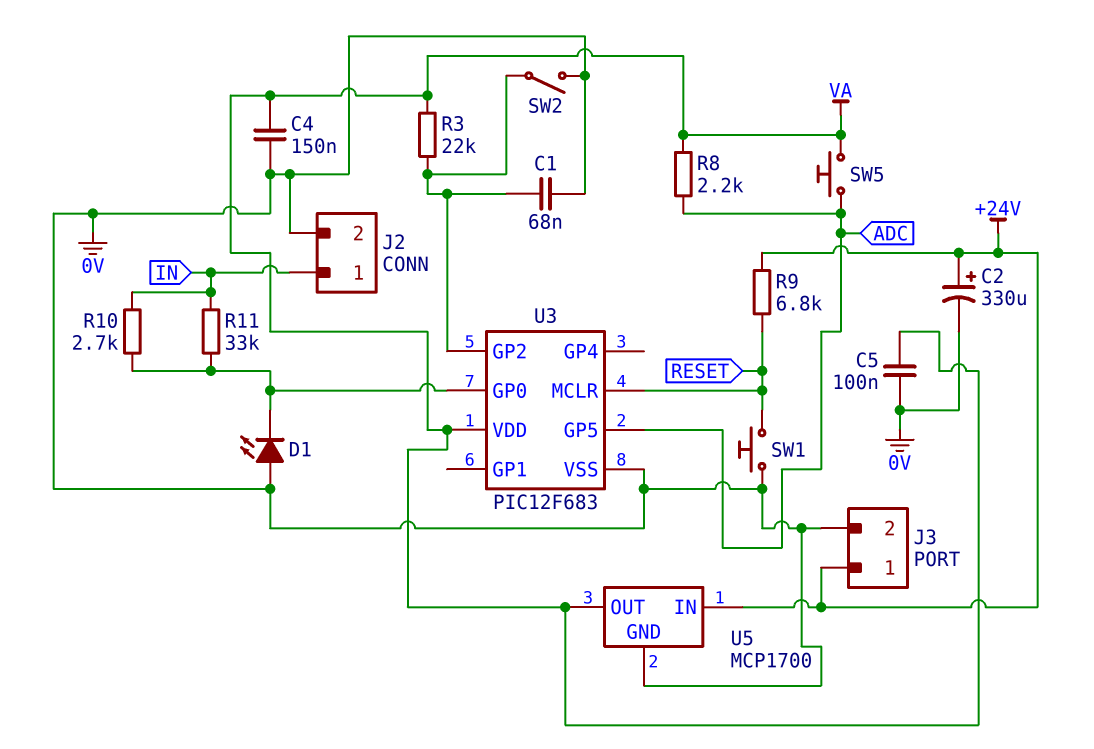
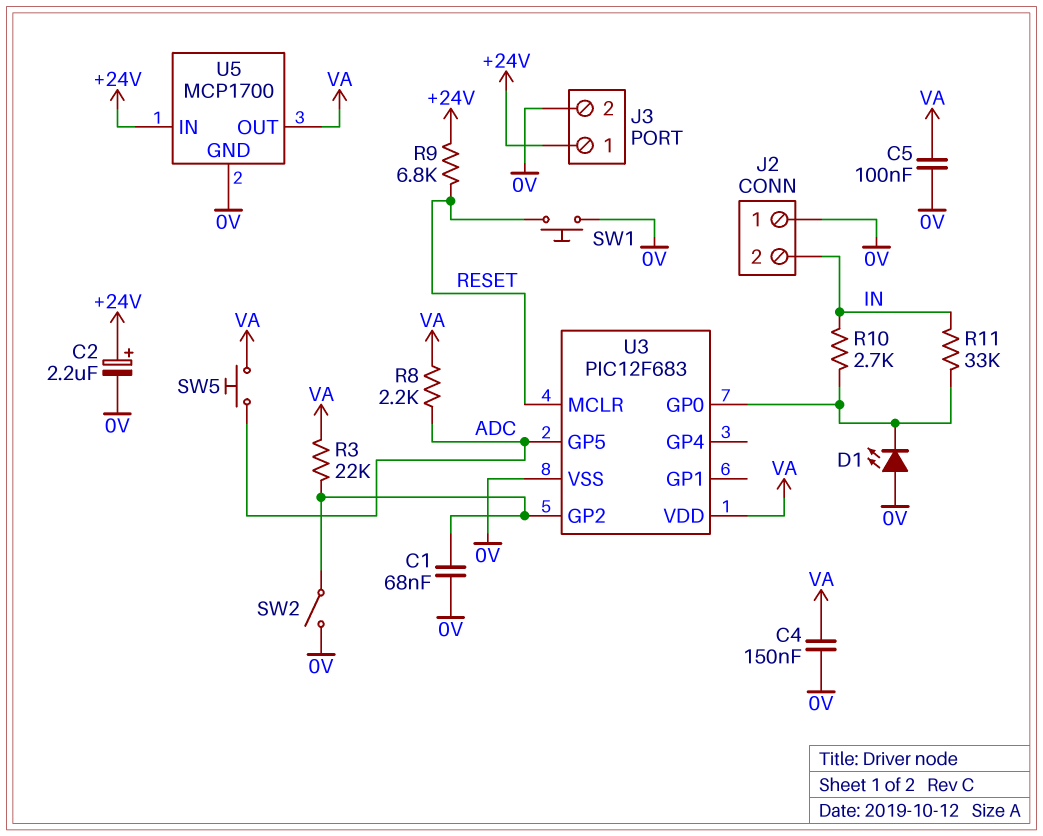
C2: 330uF (plus +24V, minus 0V) -> 2.2uF (plus +24V, minus 0V)
J2 pin 1: IN -> 0V
J2 pin 2: 0V -> IN

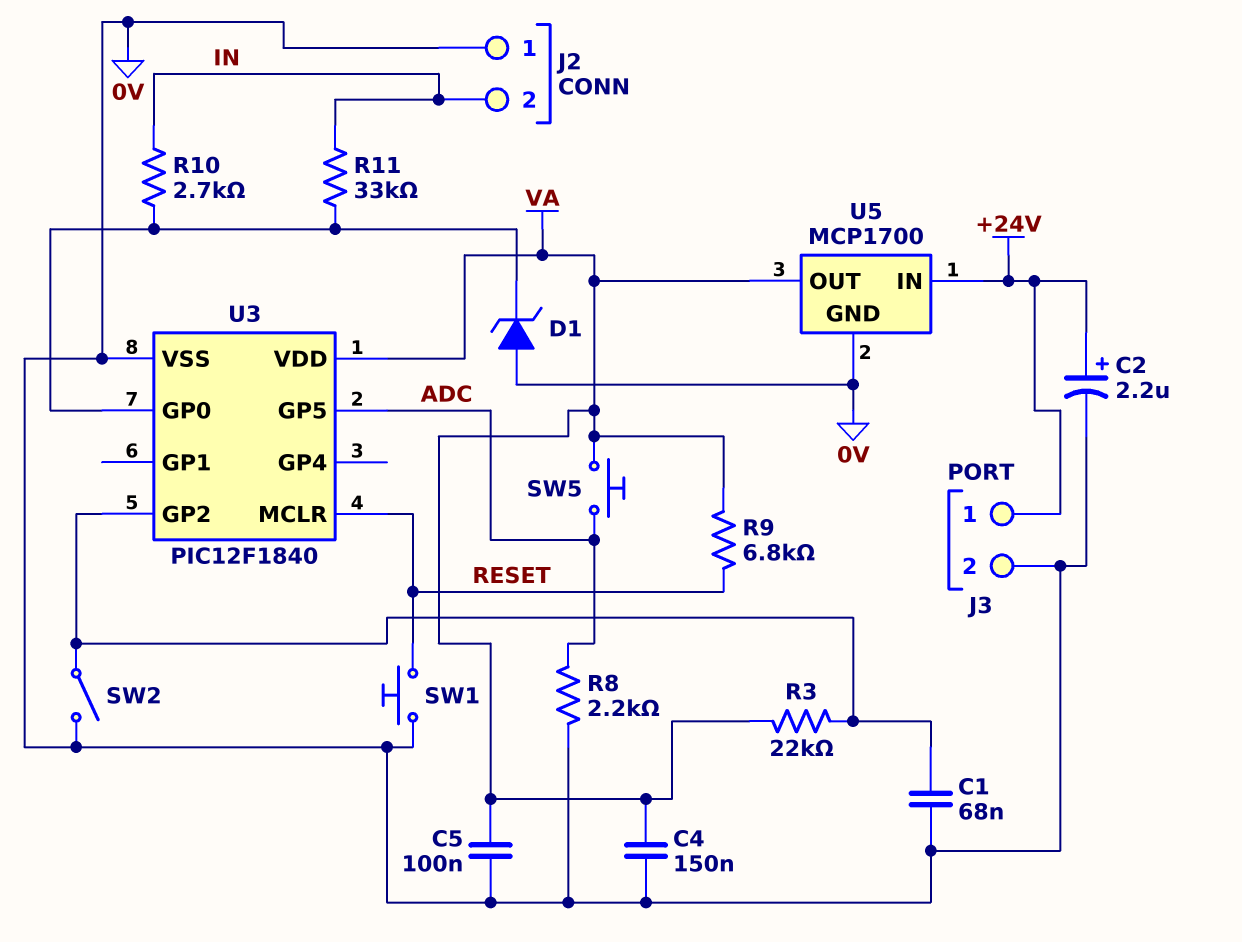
D1: LED (A 0V, K U3/GP0) -> zener (A 0V, K U3/GP0)
R8: 2.2k (ADC, VA) -> 2.2k (0V, ADC)
R9: 6.8k (+24V, RESET) -> 6.8k (RESET, VA)
U3: PIC12F683 -> PIC12F1840

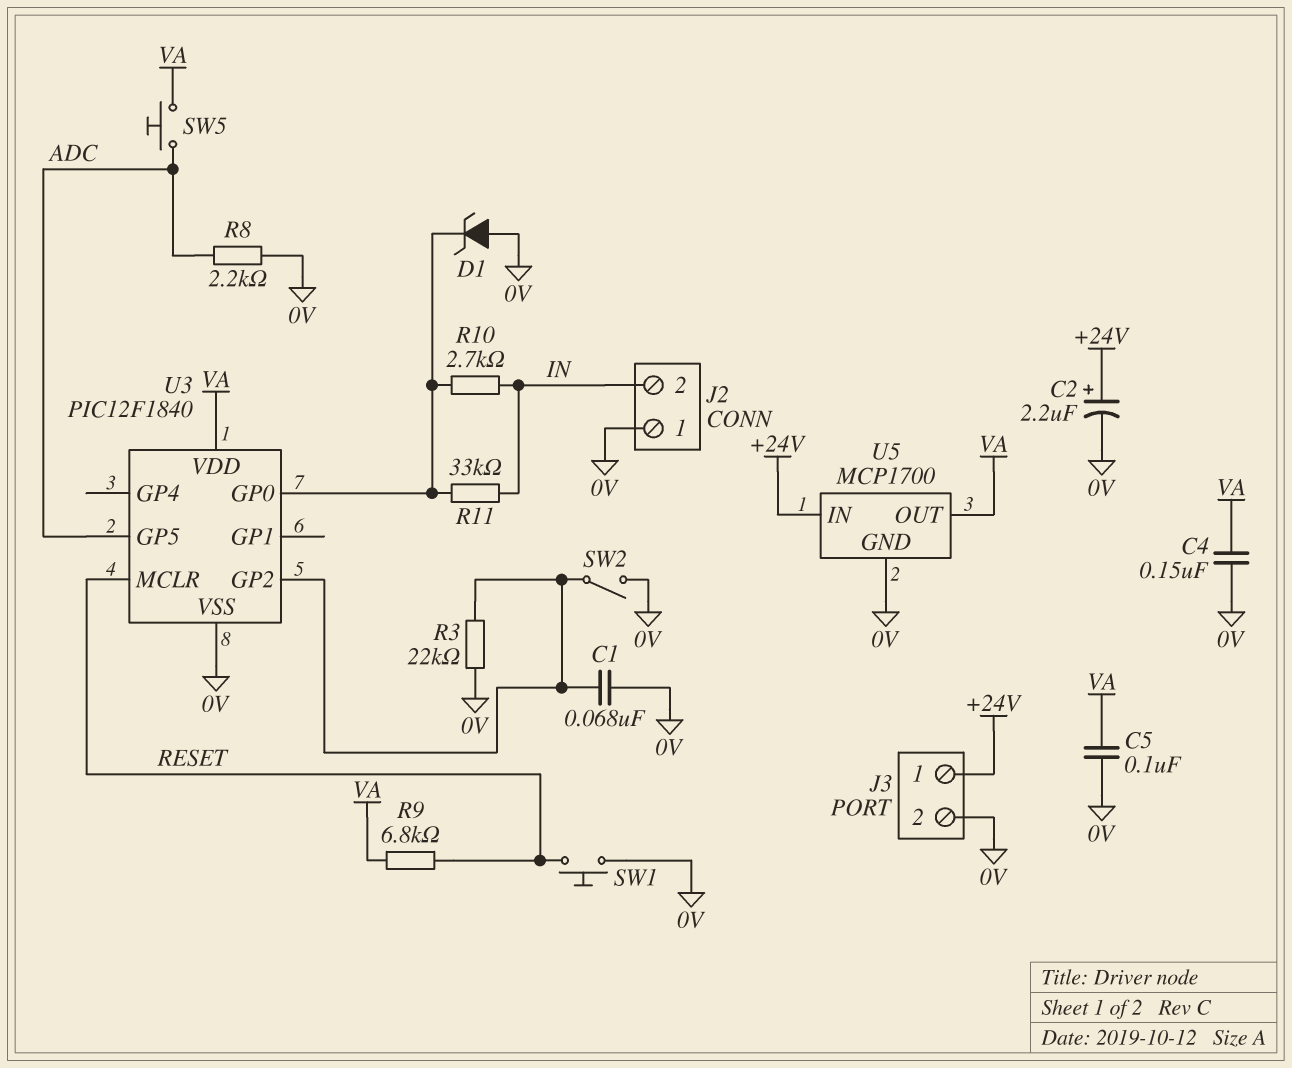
R3: 22k (U3/GP2, VA) -> 22k (0V, U3/GP2)

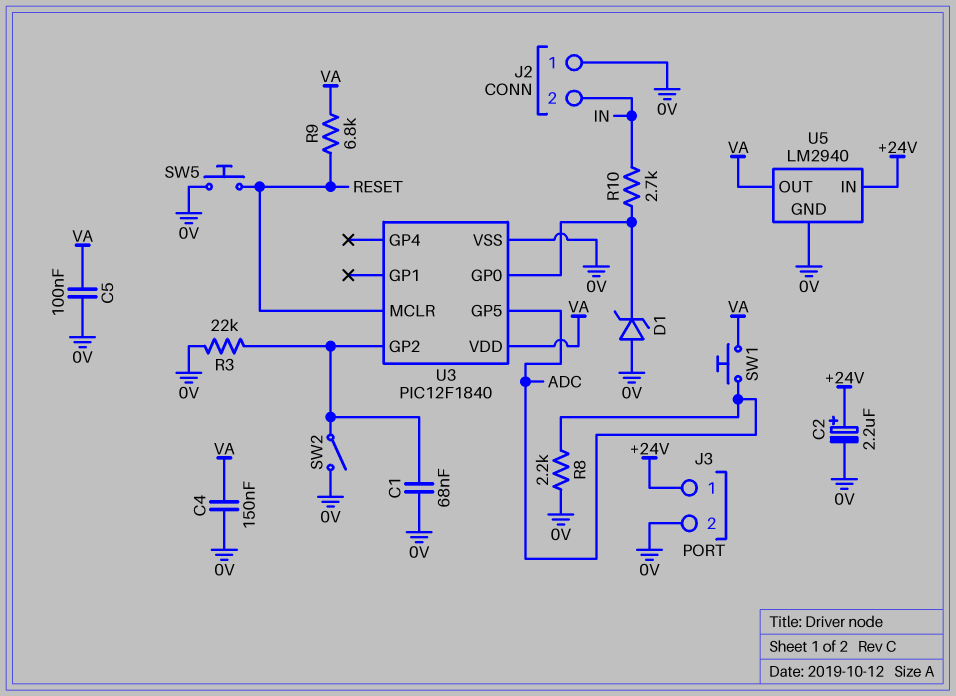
R11: 33k (IN, U3/GP0) -> none
SW1: button (0V, RESET) -> button (ADC, VA)
SW5: button (ADC, VA) -> button (0V, RESET)
U5: MCP1700 -> LM2940

